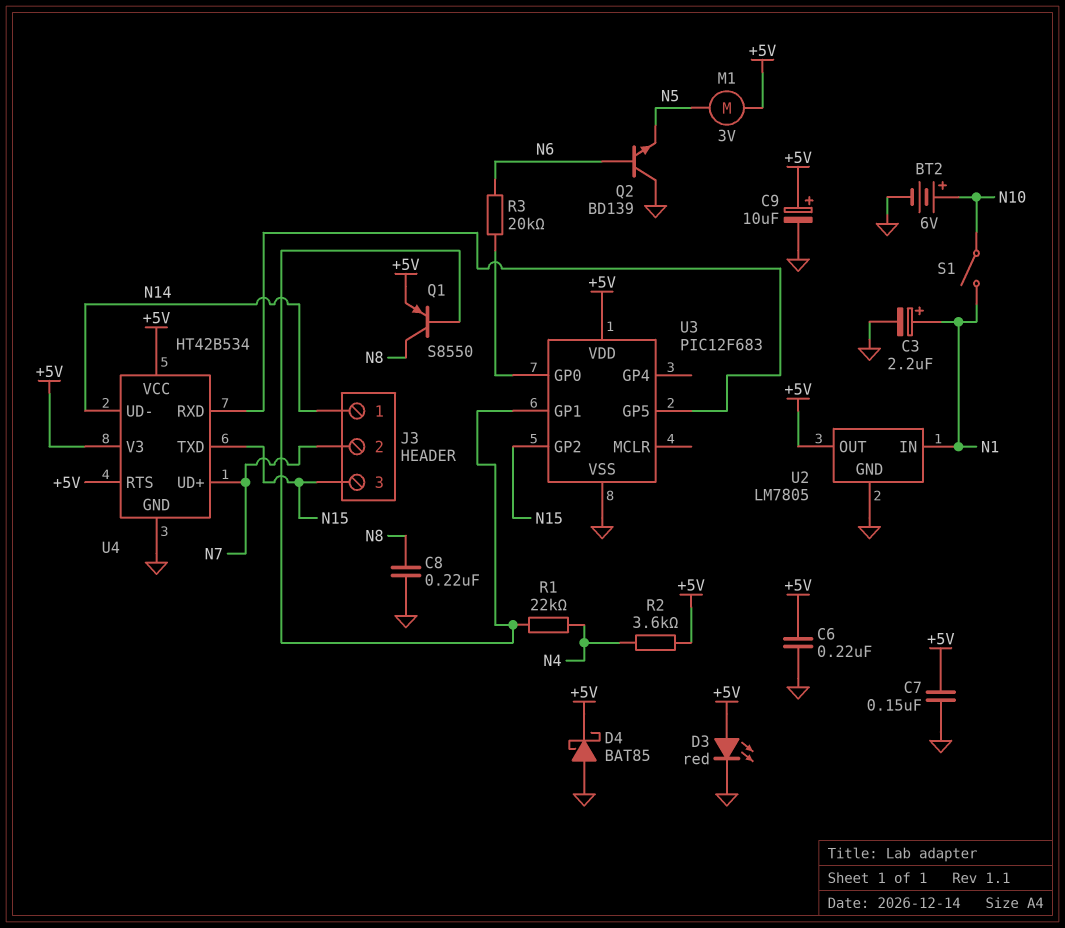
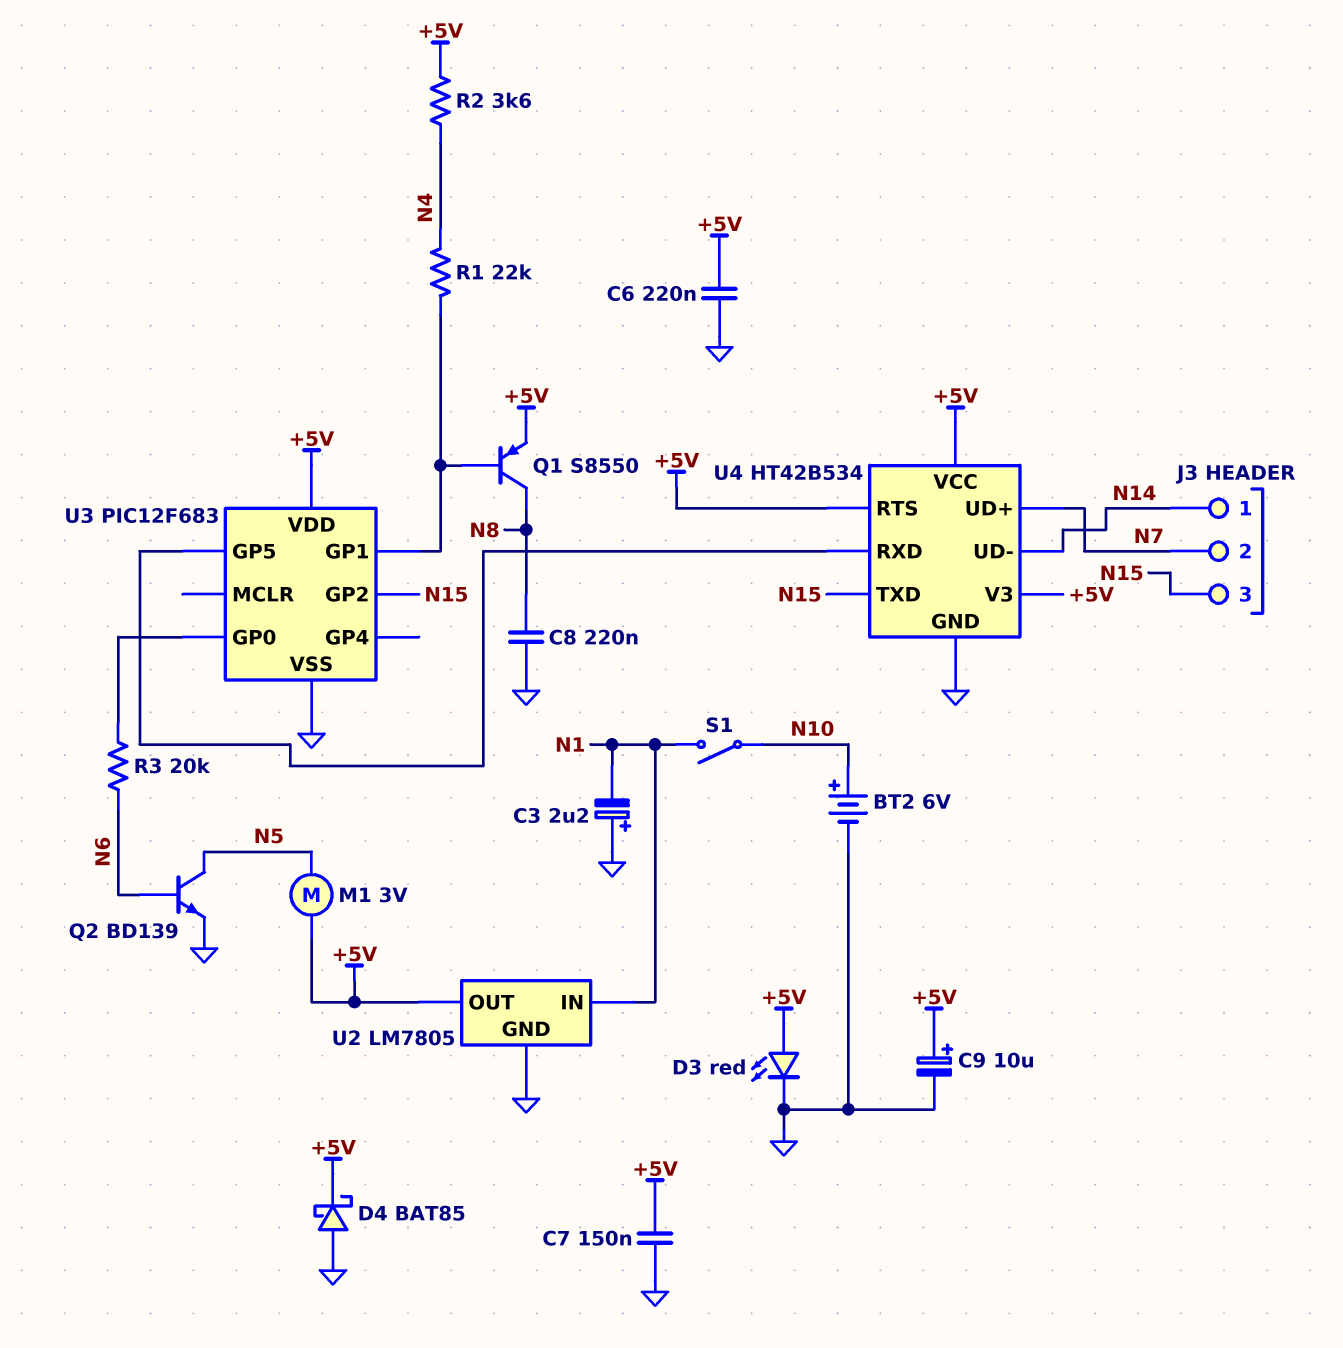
C3: 2.2uF (plus N1, minus GND) -> 2.2uF (plus GND, minus N1)
Q2: NPN BD139 (B N6, C GND, E N5) -> NPN BD139 (B N6, C N5, E GND)

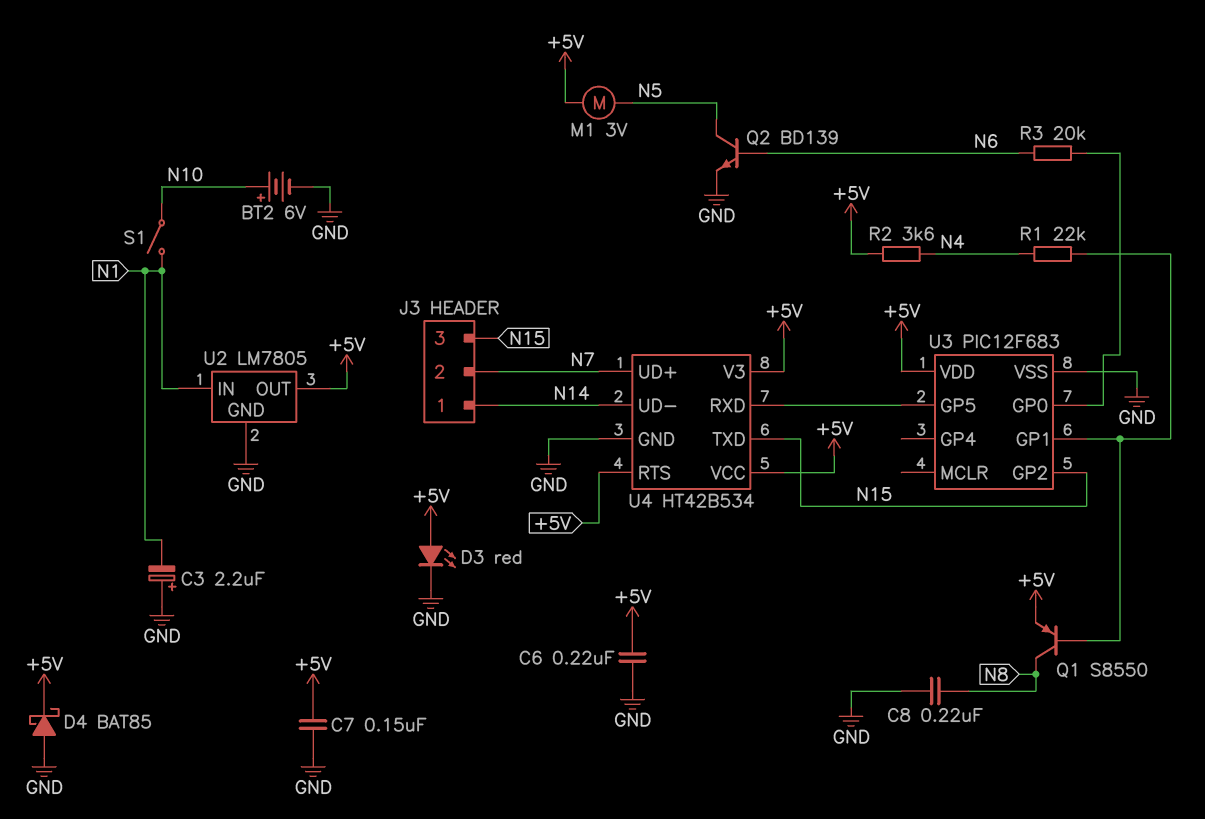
C9: 10uF (plus +5V, minus GND) -> none

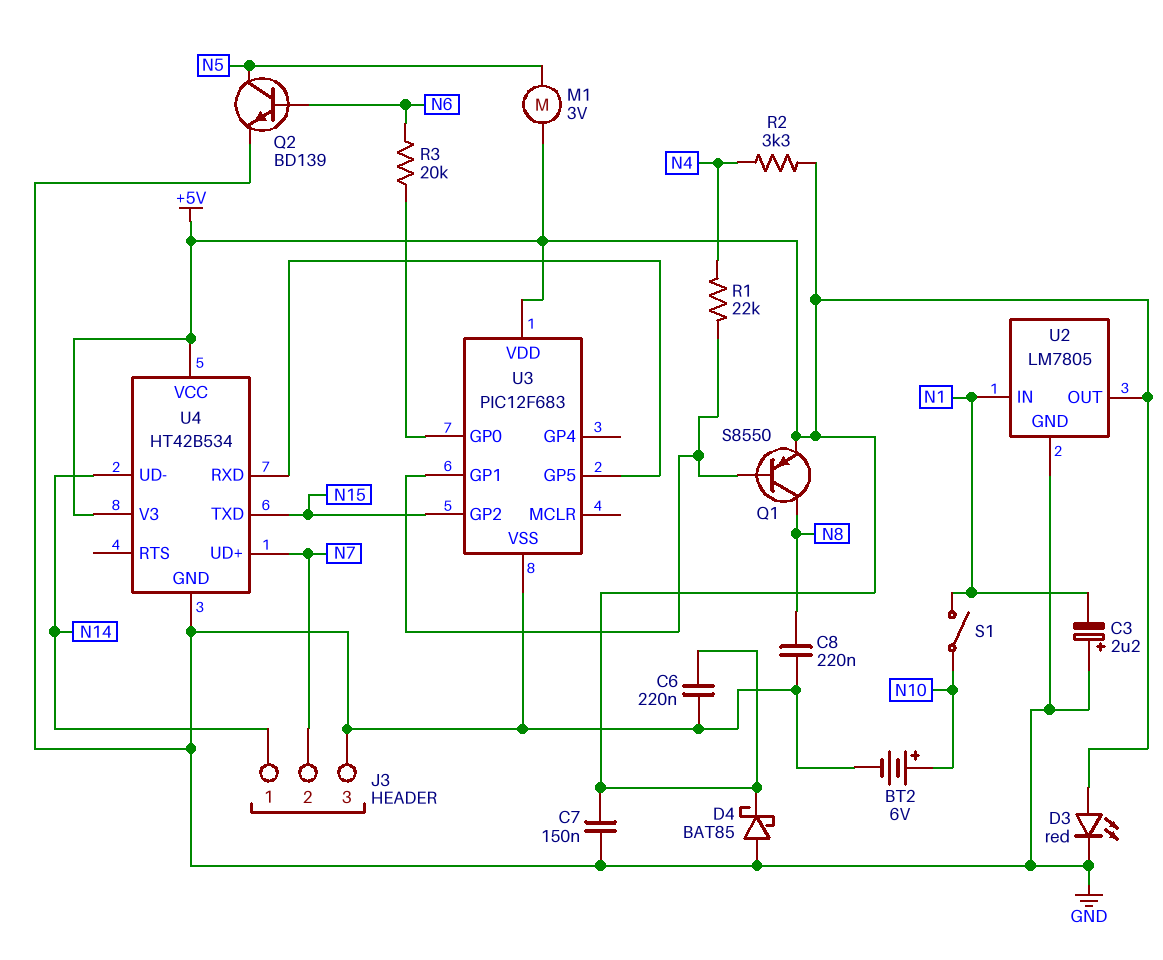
J3 pin 3: N15 -> GND
R2: 3.6k (+5V, N4) -> 3.3k (+5V, N4)
U4 pin RTS: +5V -> none

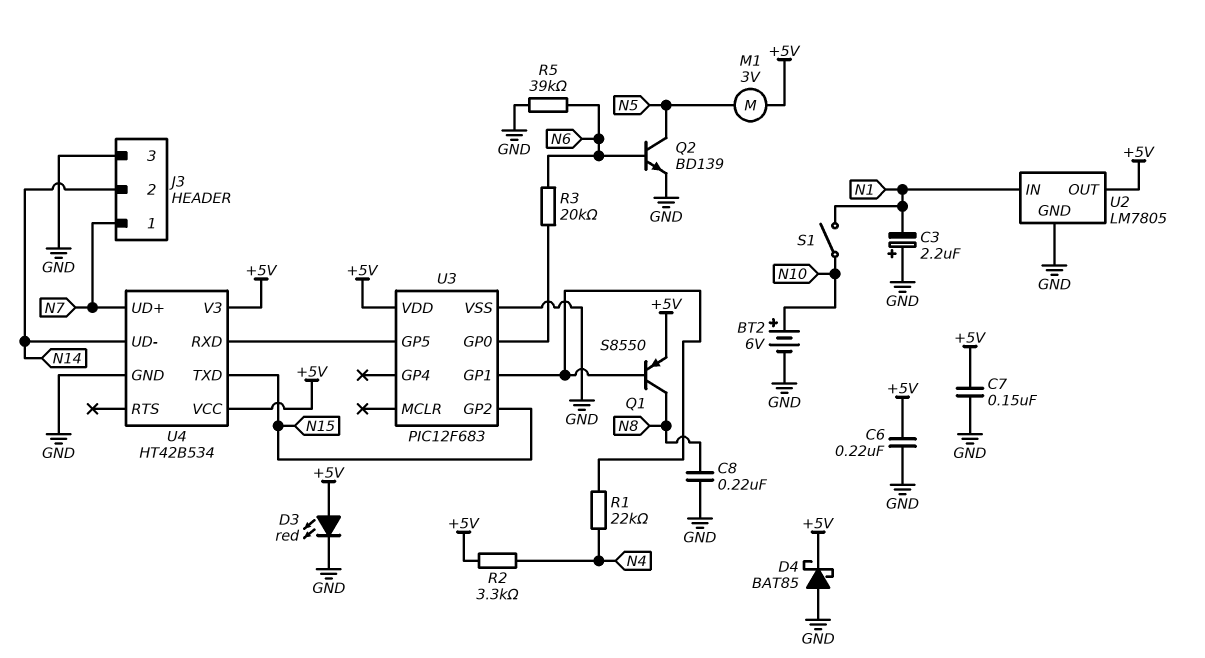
J3 pin 1: N14 -> N7
J3 pin 2: N7 -> N14
R5: none -> 39k (GND, N6)

